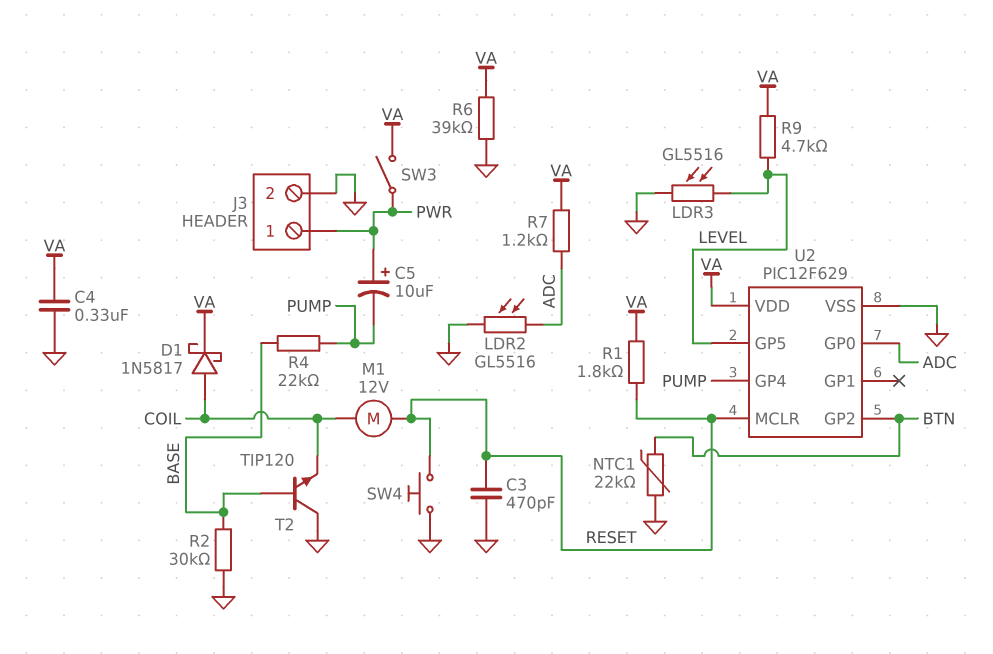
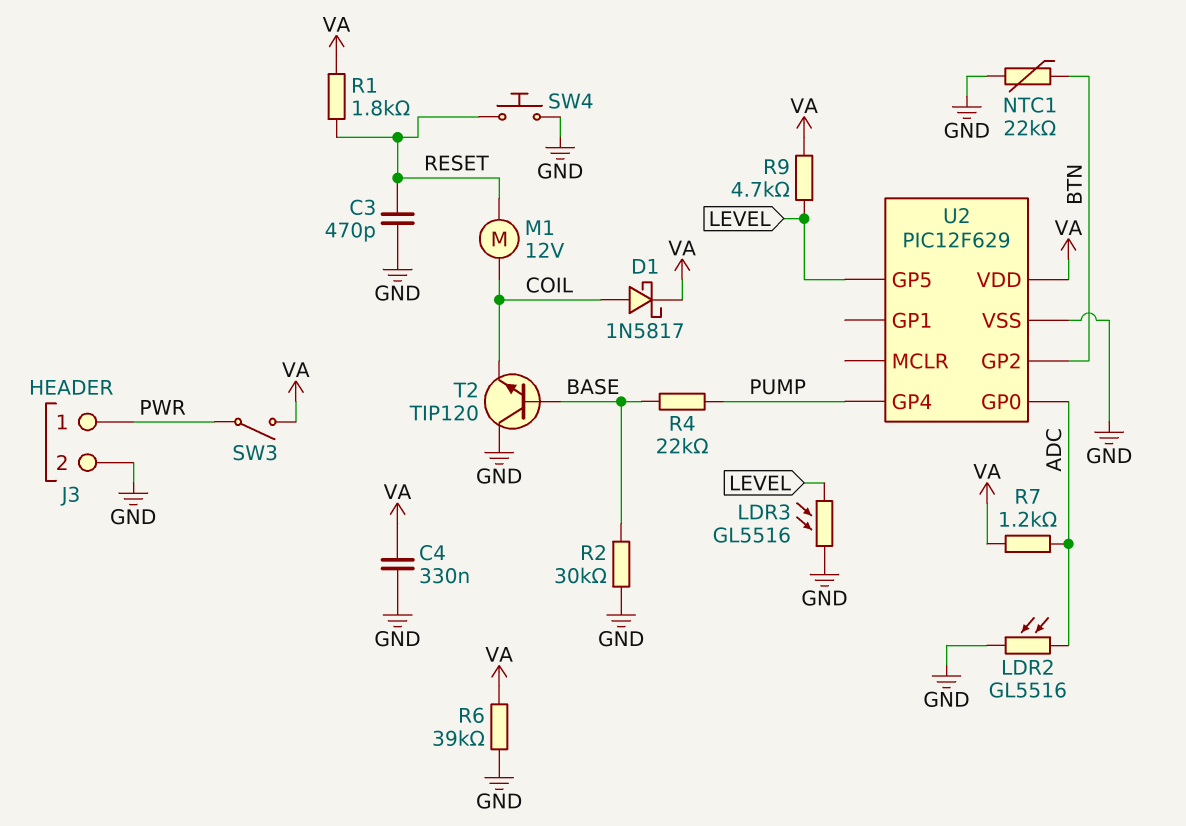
C5: 10uF (plus PWR, minus PUMP) -> none
U2 pin MCLR: RESET -> none

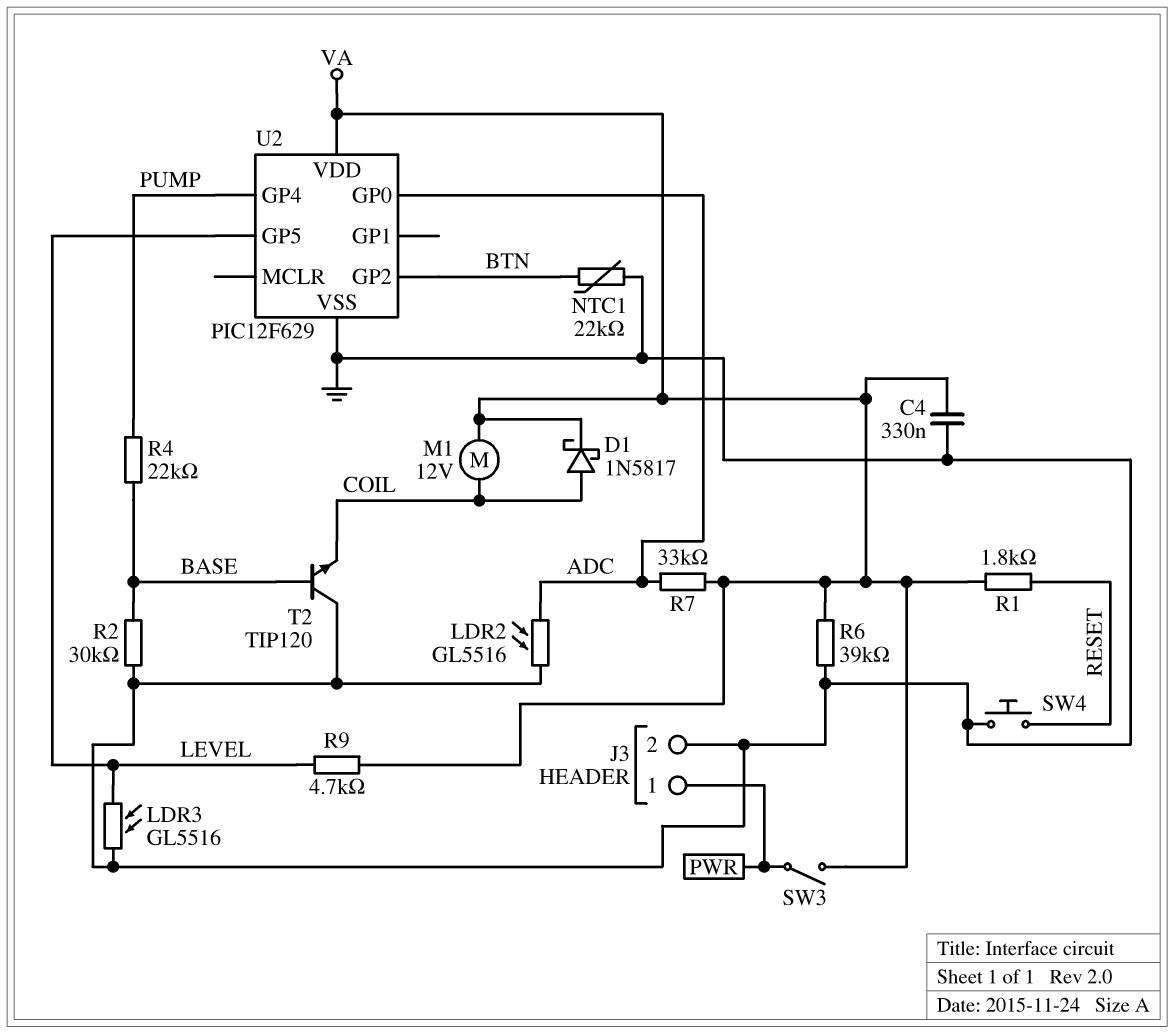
C3: 470pF (GND, RESET) -> none
M1: motor 12V (COIL, RESET) -> motor 12V (COIL, VA)
R7: 1.2k (ADC, VA) -> 33k (ADC, VA)

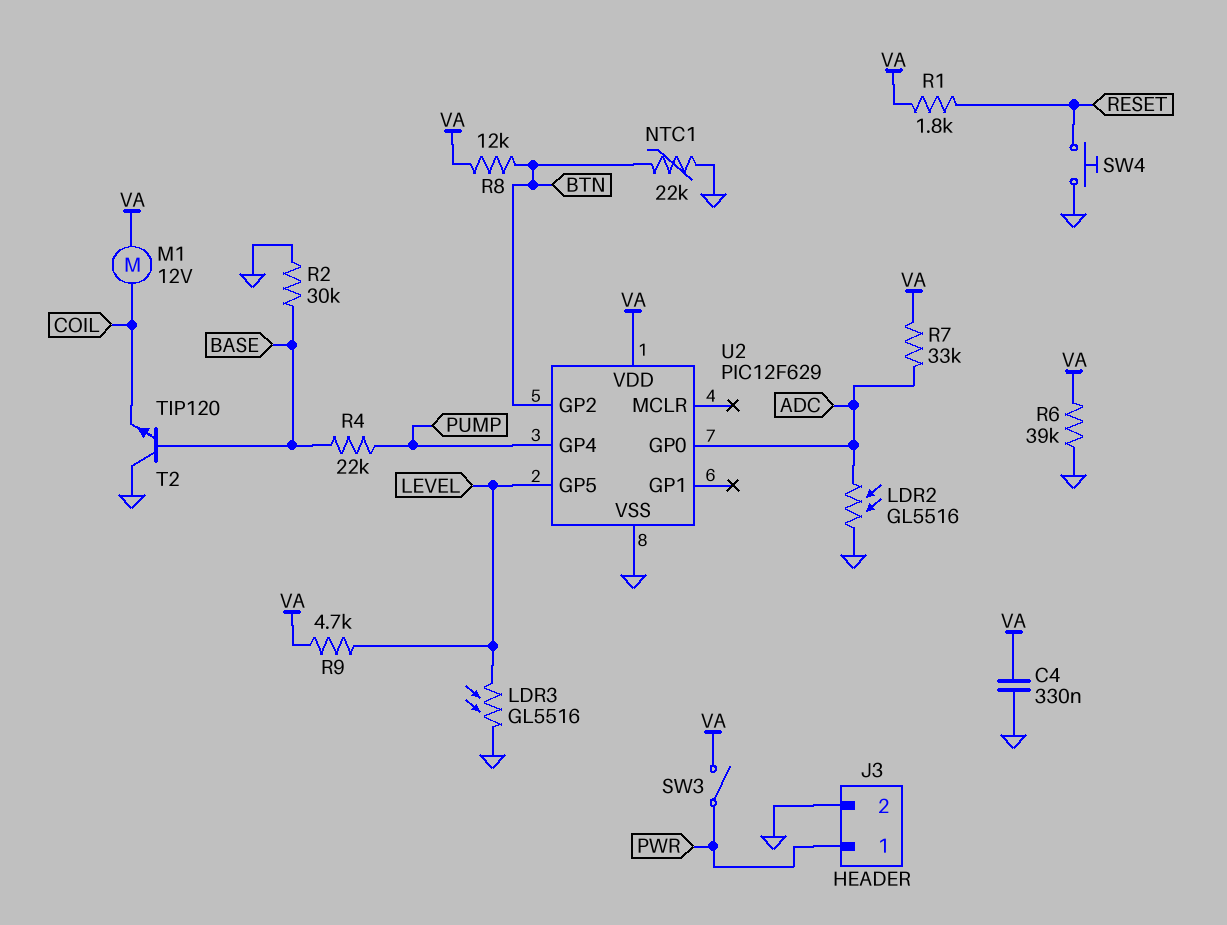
D1: schottky 1N5817 (A COIL, K VA) -> none
R8: none -> 12k (BTN, VA)

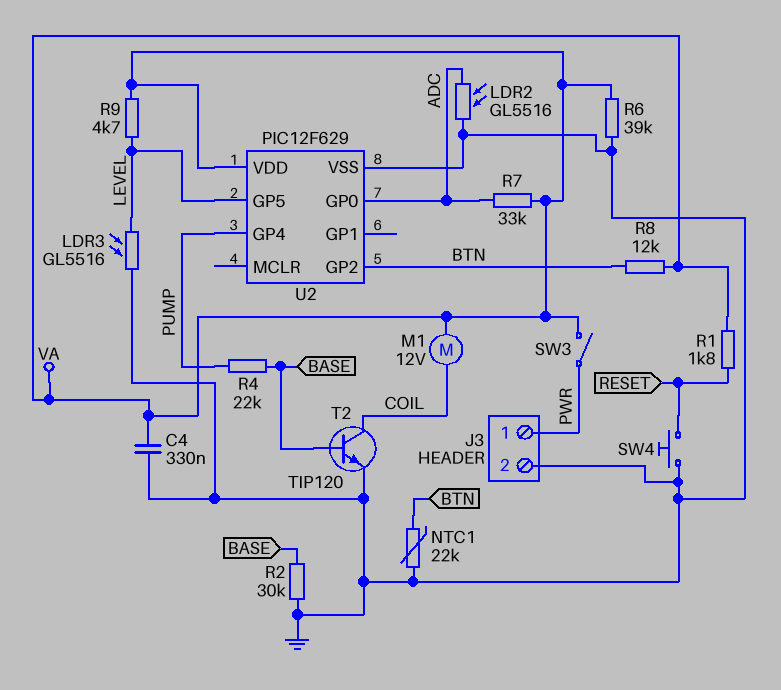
T2: NPN TIP120 (B BASE, C GND, E COIL) -> NPN TIP120 (B BASE, C COIL, E GND)

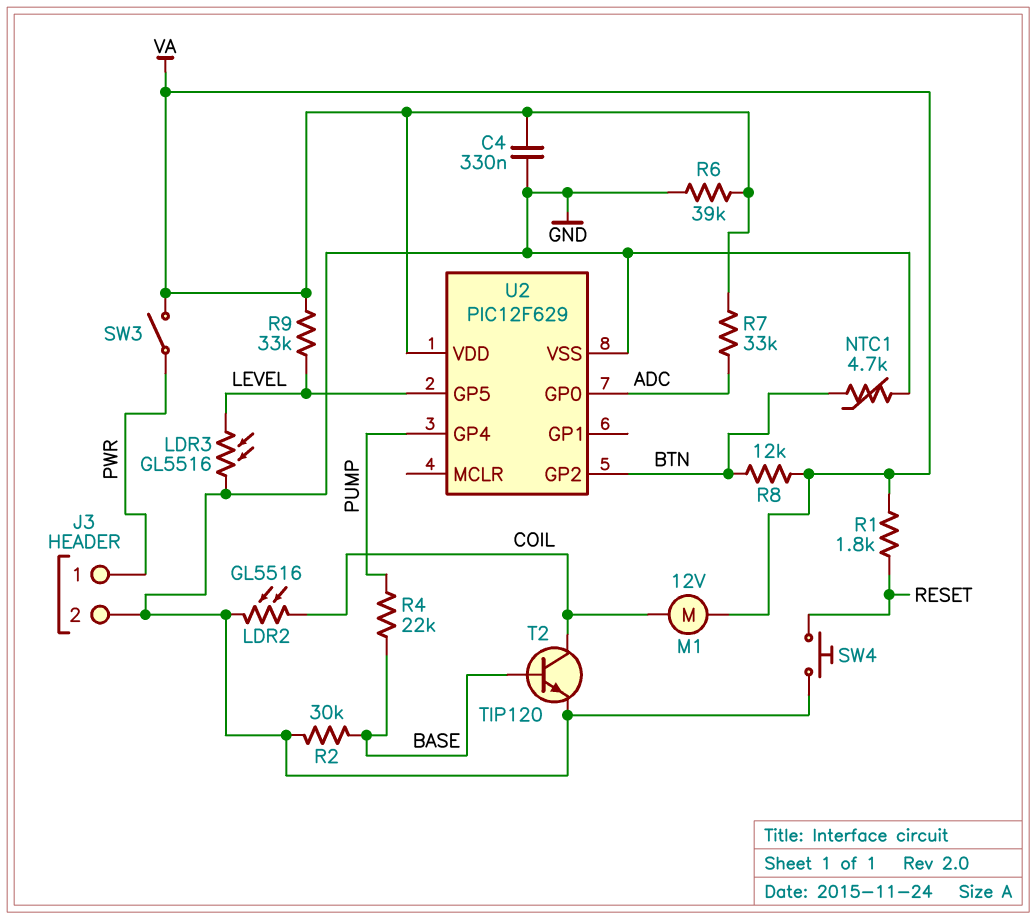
LDR2: GL5516 (ADC, GND) -> GL5516 (COIL, GND)
NTC1: 22k (BTN, GND) -> 4.7k (BTN, GND)
R9: 4.7k (LEVEL, VA) -> 33k (LEVEL, VA)

